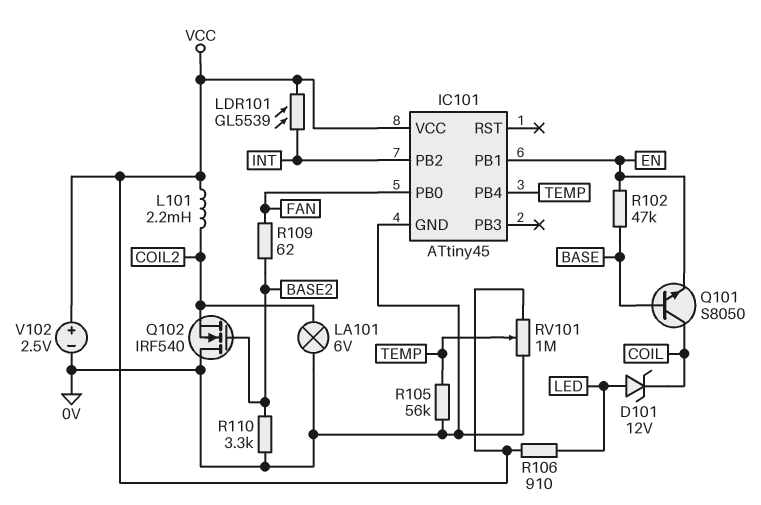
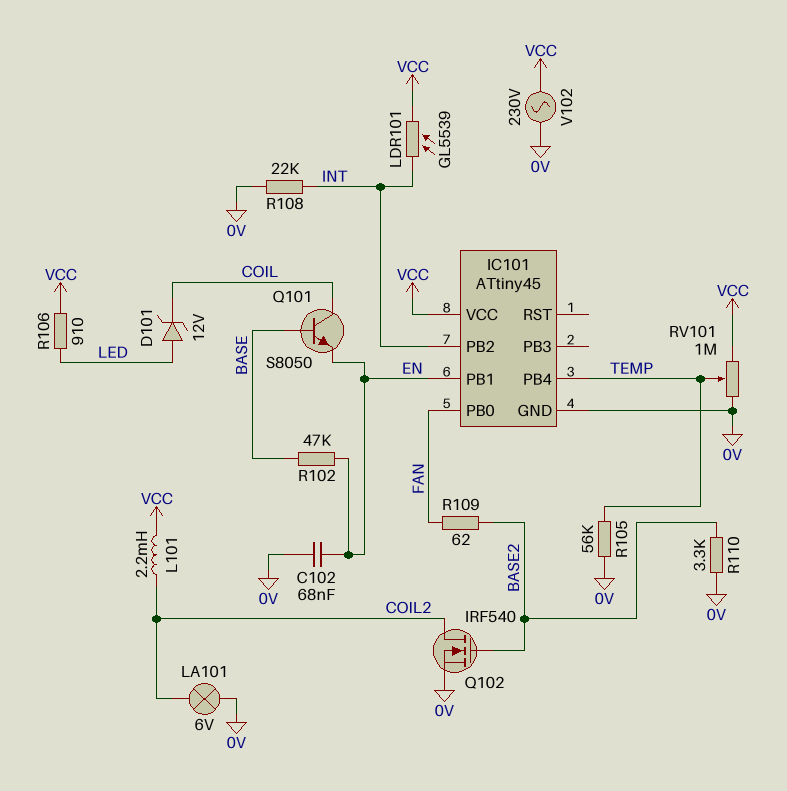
C102: none -> 68nF (0V, EN)
Q102: NMOS IRF540 (G BASE2, D 0V, S COIL2) -> NMOS IRF540 (G BASE2, D COIL2, S 0V)
R108: none -> 22k (0V, INT)
V102: 2.5V (plus VCC, minus 0V) -> AC 230V (0V, VCC)

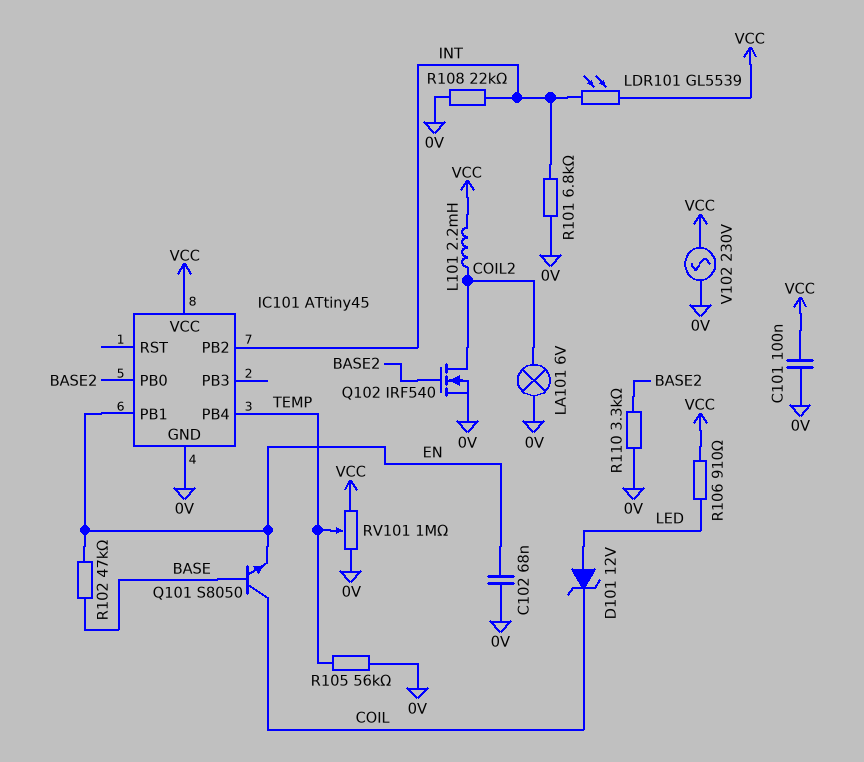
C101: none -> 100nF (0V, VCC)
IC101 pin PB0: FAN -> BASE2
R101: none -> 6.8k (0V, INT)
R109: 62 (BASE2, FAN) -> none

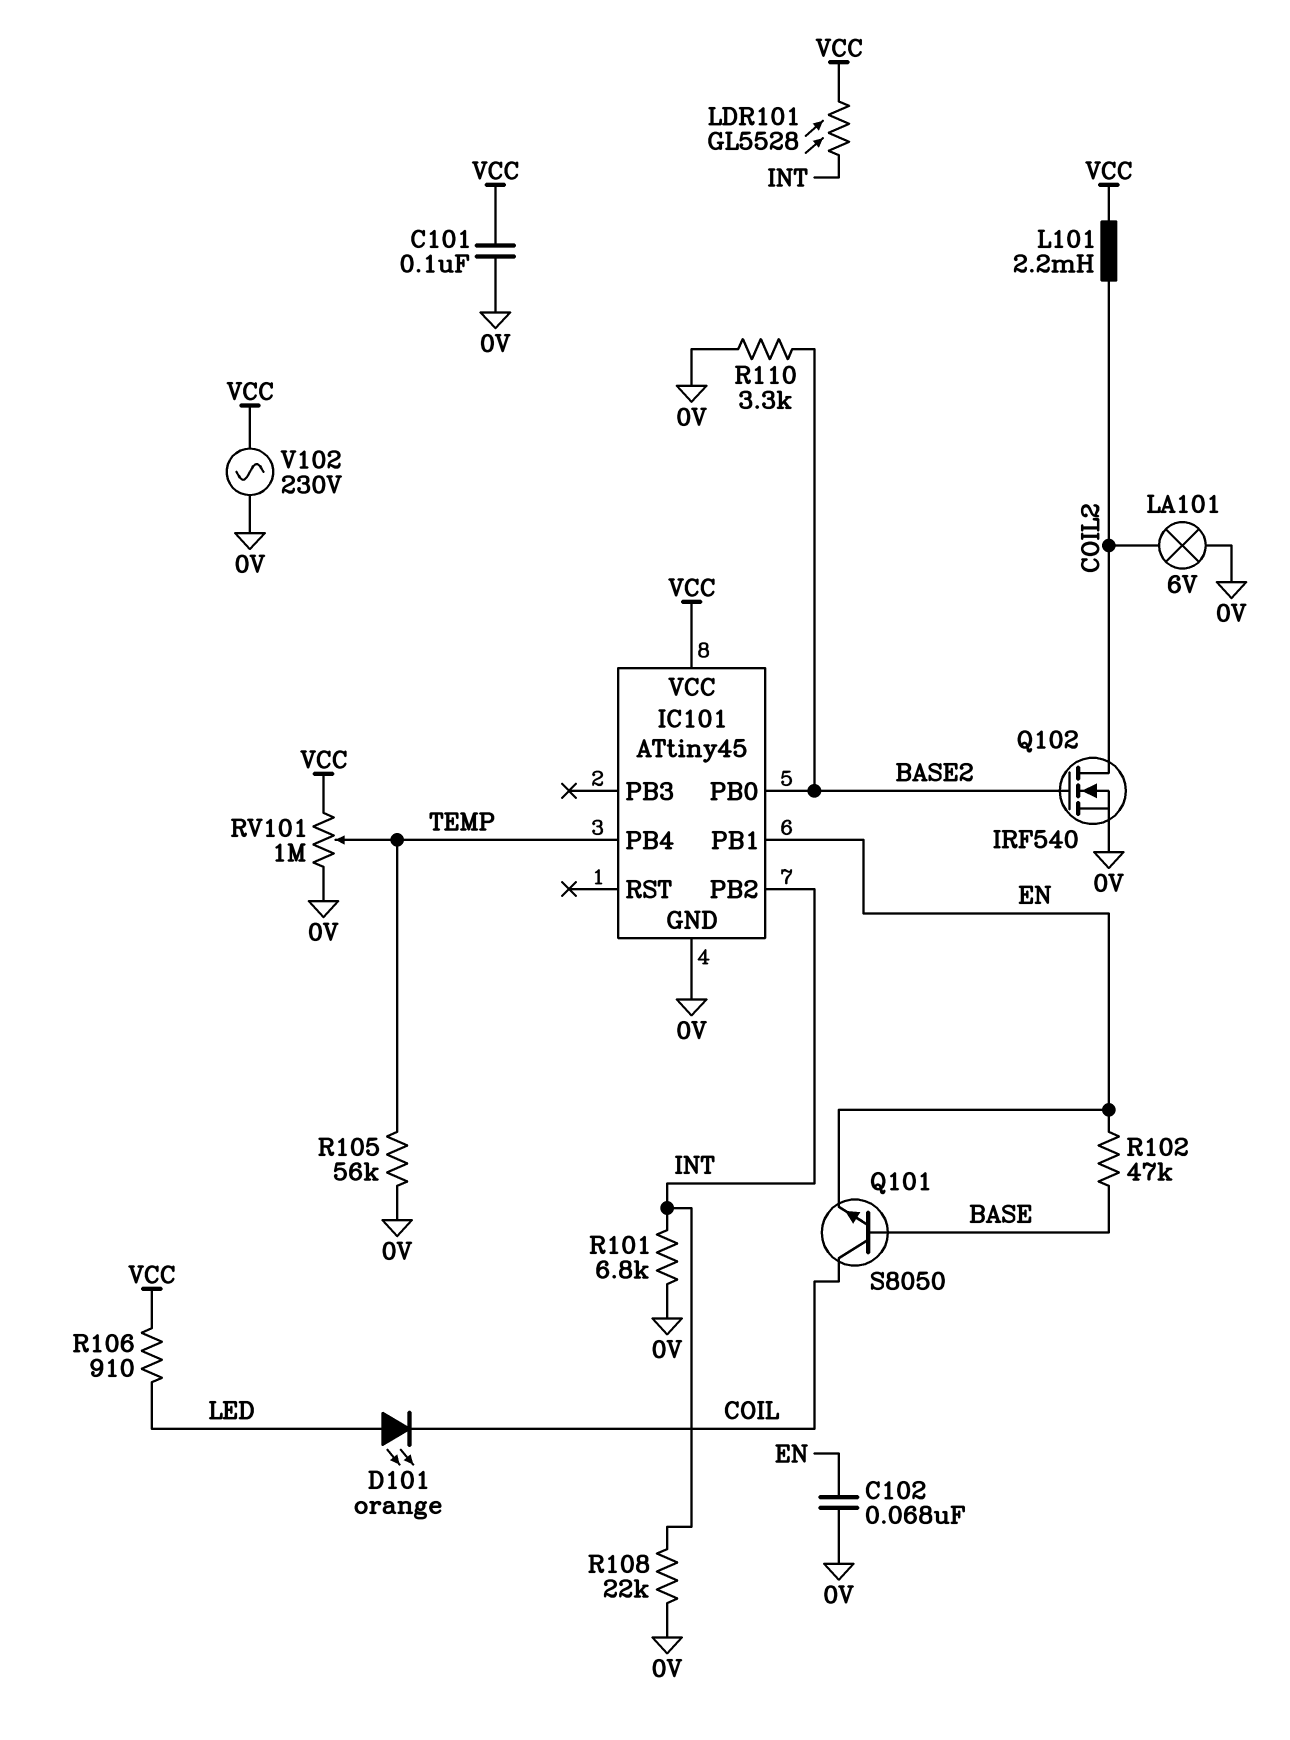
D101: zener 12V (A LED, K COIL) -> LED orange (A LED, K COIL)
LDR101: GL5539 (INT, VCC) -> GL5528 (INT, VCC)

